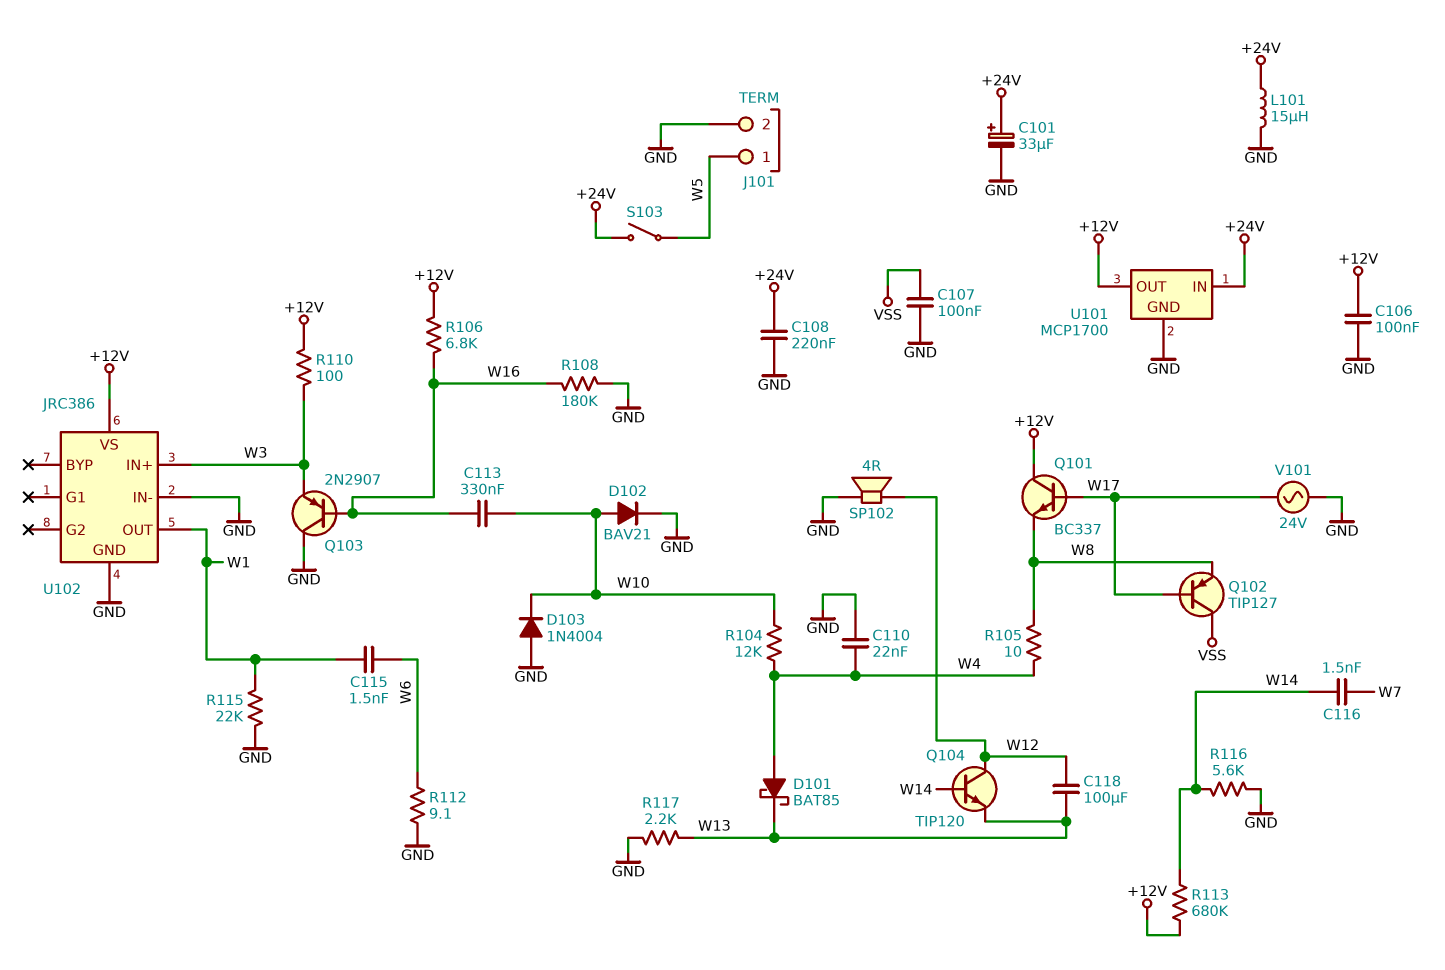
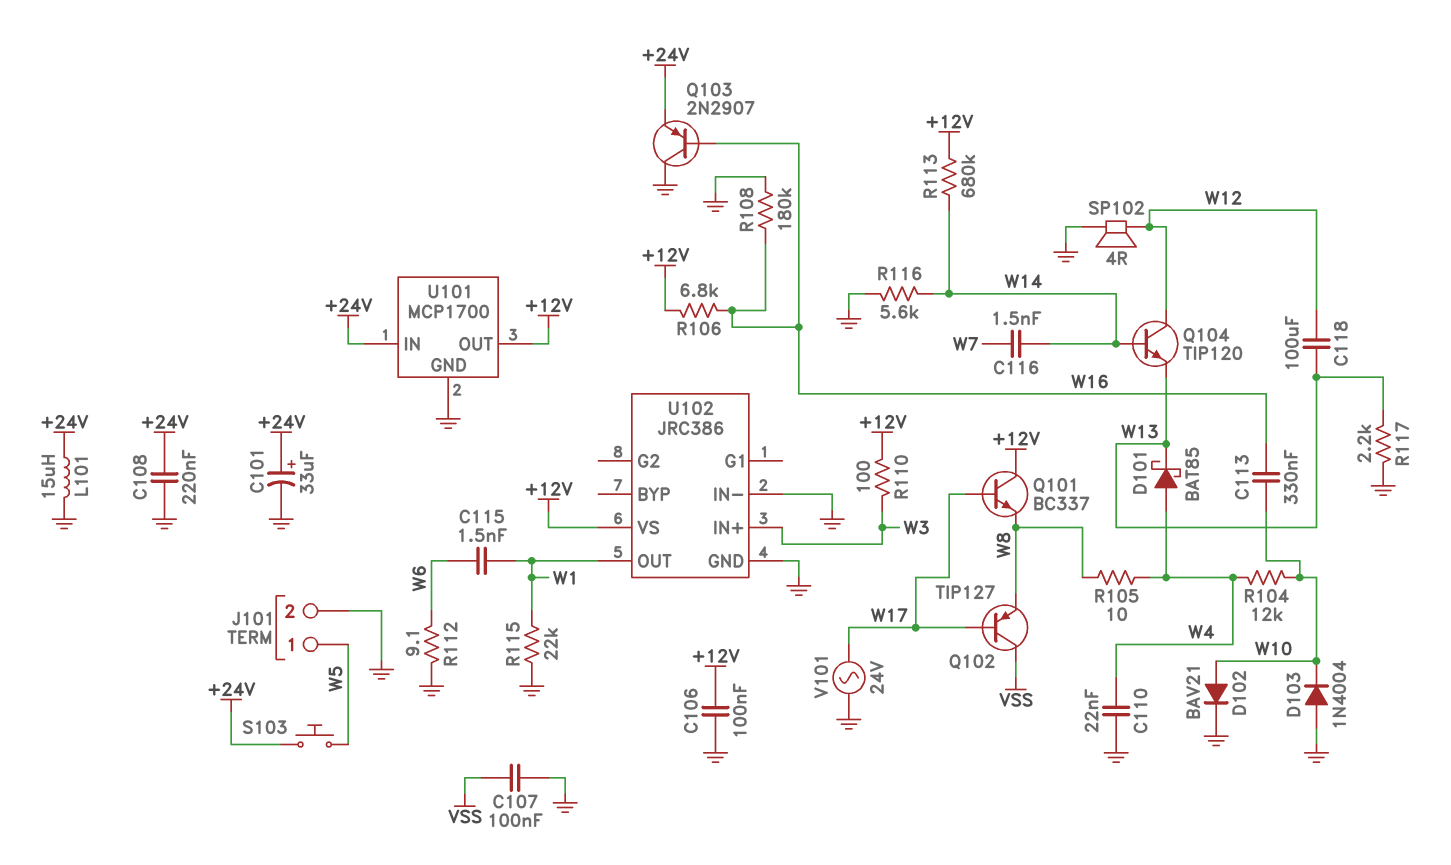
Q103: PNP 2N2907 (B W16, C GND, E W3) -> PNP 2N2907 (B W16, C GND, E +24V)
S103: switch (+24V, W5) -> button (+24V, W5)

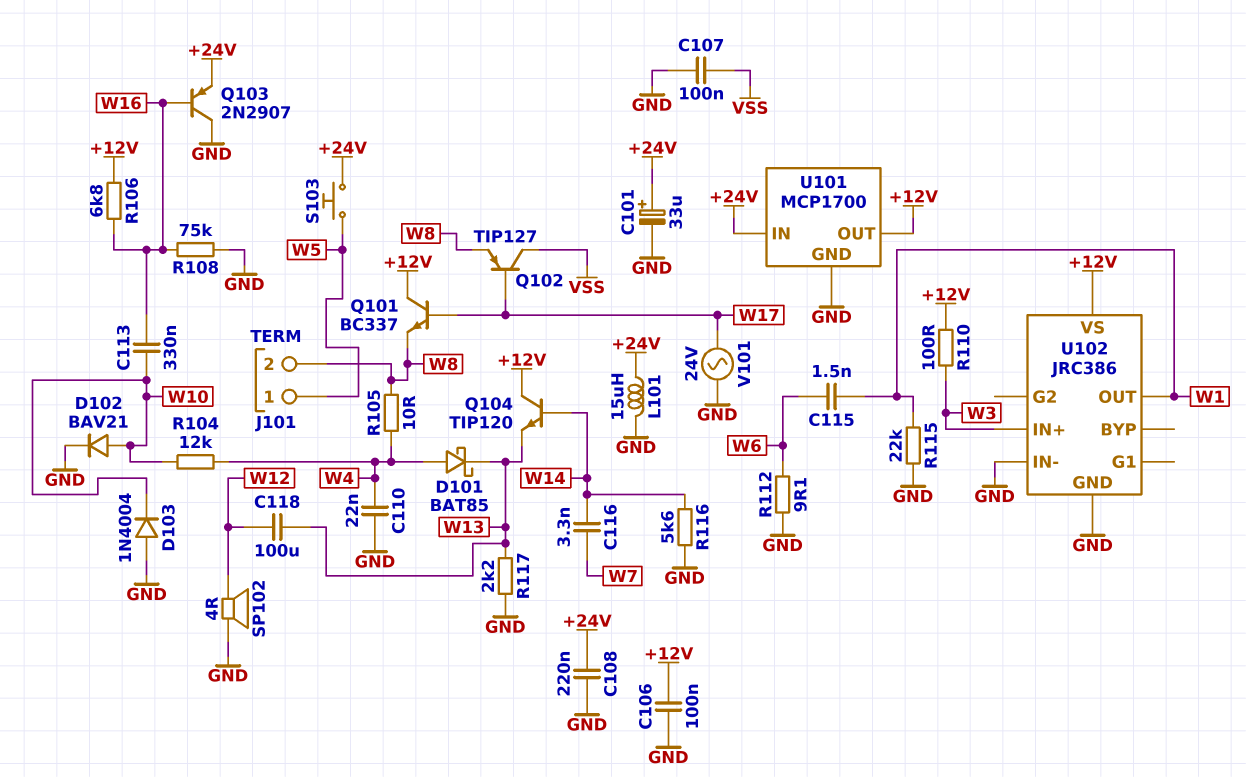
C116: 1.5nF (W7, W14) -> 3.3nF (W7, W14)
J101 pin 2: GND -> W8
Q104: NPN TIP120 (B W14, C W12, E W13) -> NPN TIP120 (B W14, C +12V, E W13)
R108: 180k (GND, W16) -> 75k (GND, W16)
R113: 680k (+12V, W14) -> none

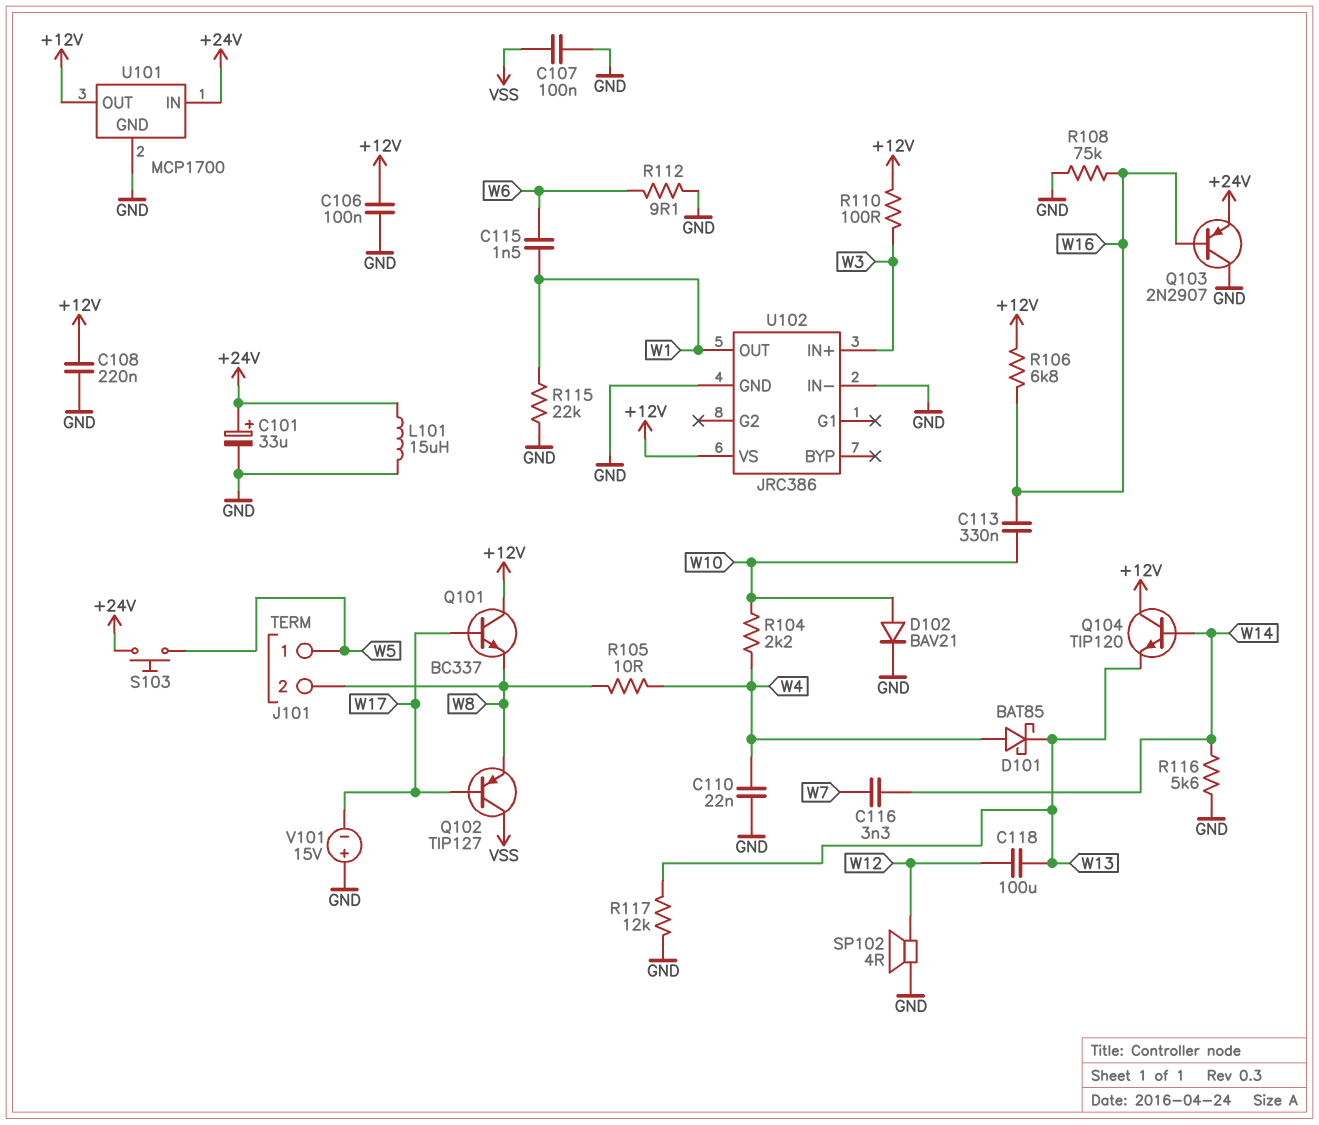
C108: 220nF (+24V, GND) -> 220nF (+12V, GND)
D103: diode 1N4004 (A GND, K W10) -> none
R104: 12k (W4, W10) -> 2.2k (W4, W10)
R117: 2.2k (GND, W13) -> 12k (GND, W13)
V101: AC 24V (GND, W17) -> 15V (plus GND, minus W17)

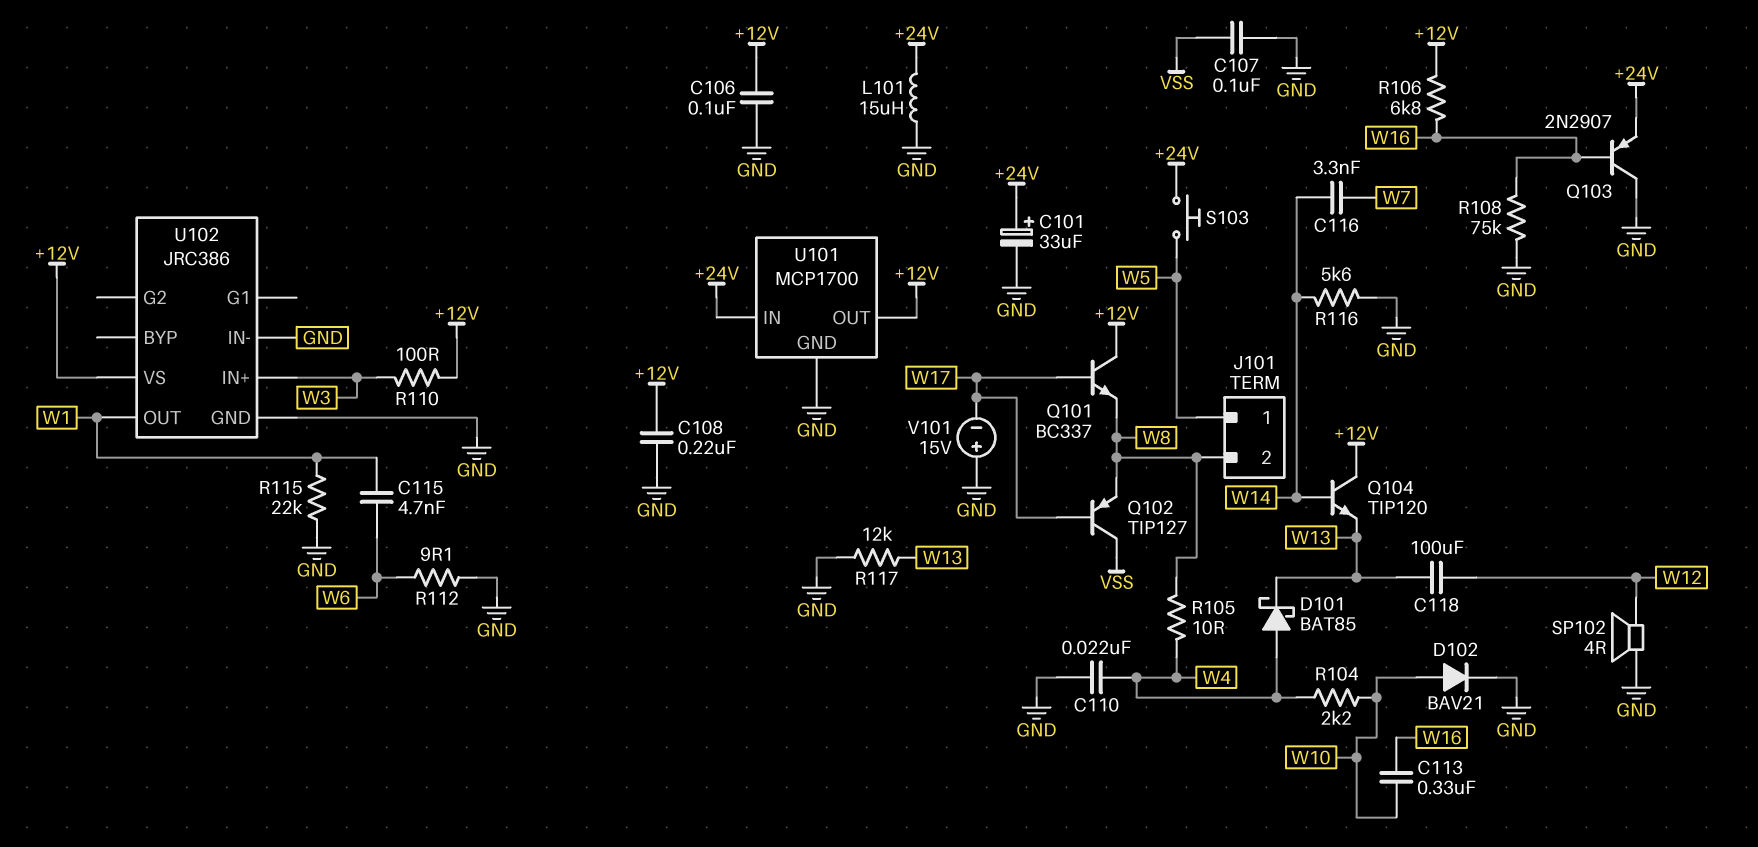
C115: 1.5nF (W1, W6) -> 4.7nF (W1, W6)

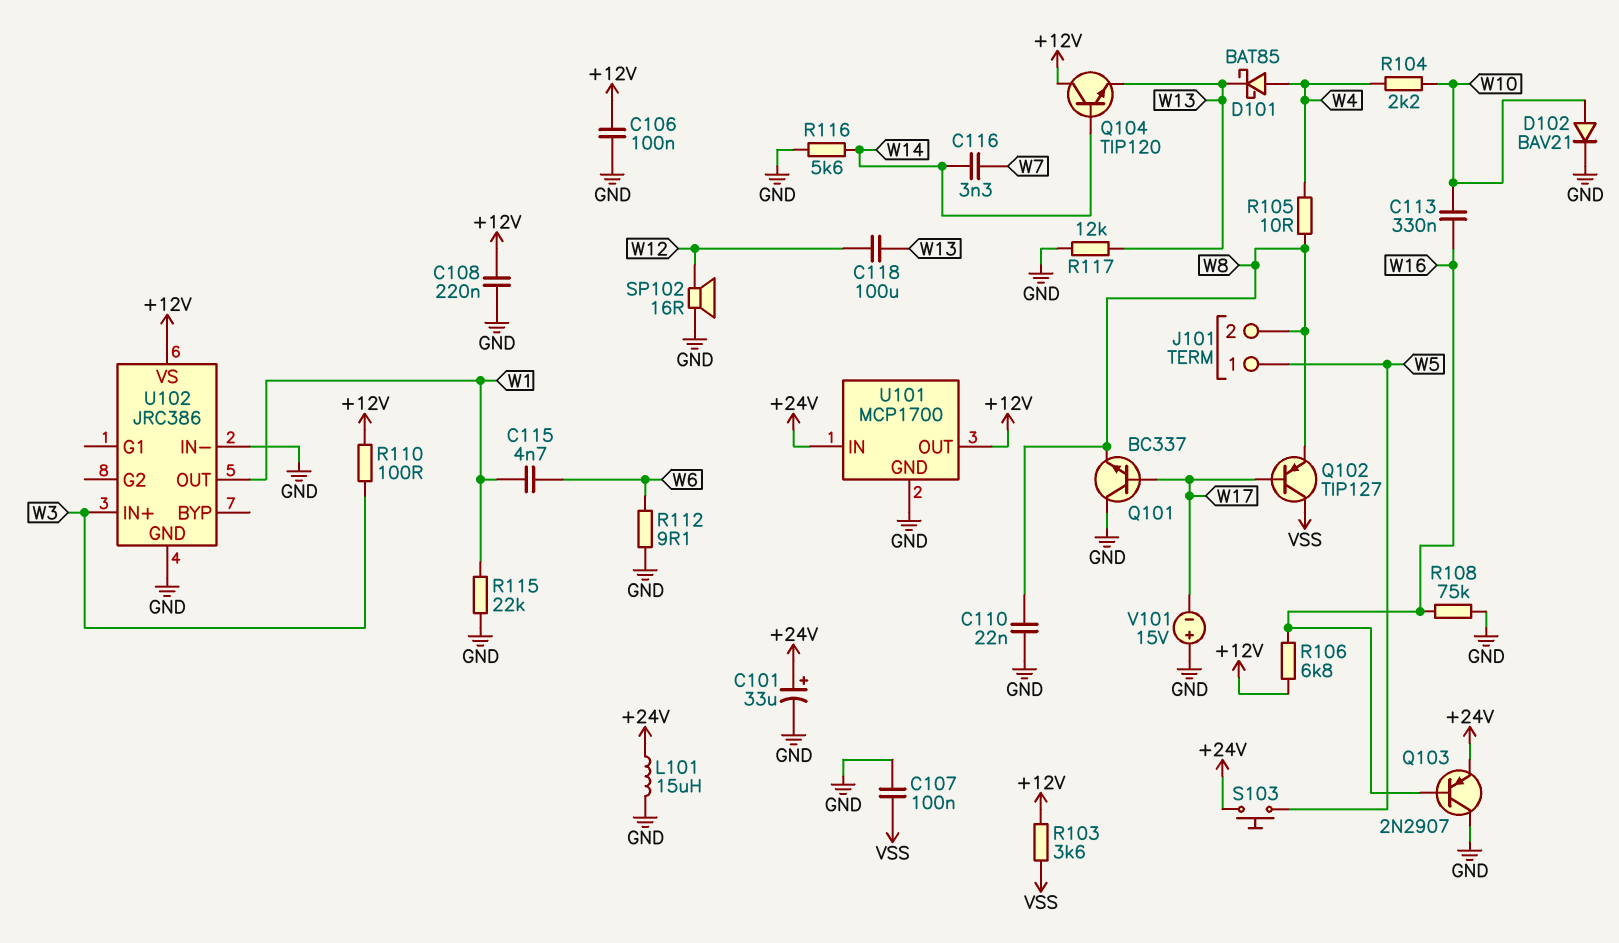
C110: 22nF (GND, W4) -> 22nF (GND, W8)
Q101: NPN BC337 (B W17, C +12V, E W8) -> NPN BC337 (B W17, C GND, E W8)
R103: none -> 3.6k (+12V, VSS)
SP102: speaker 4R (GND, W12) -> speaker 16R (GND, W12)

